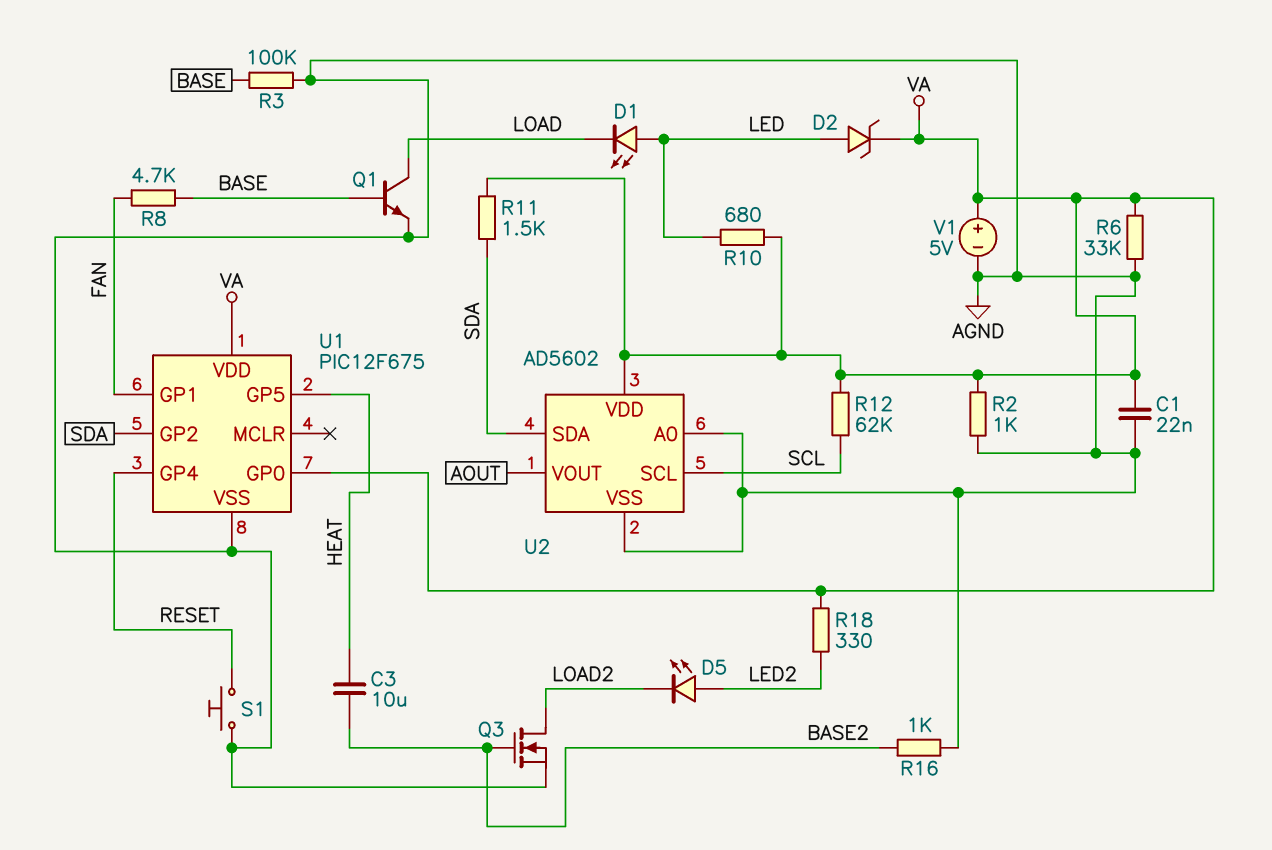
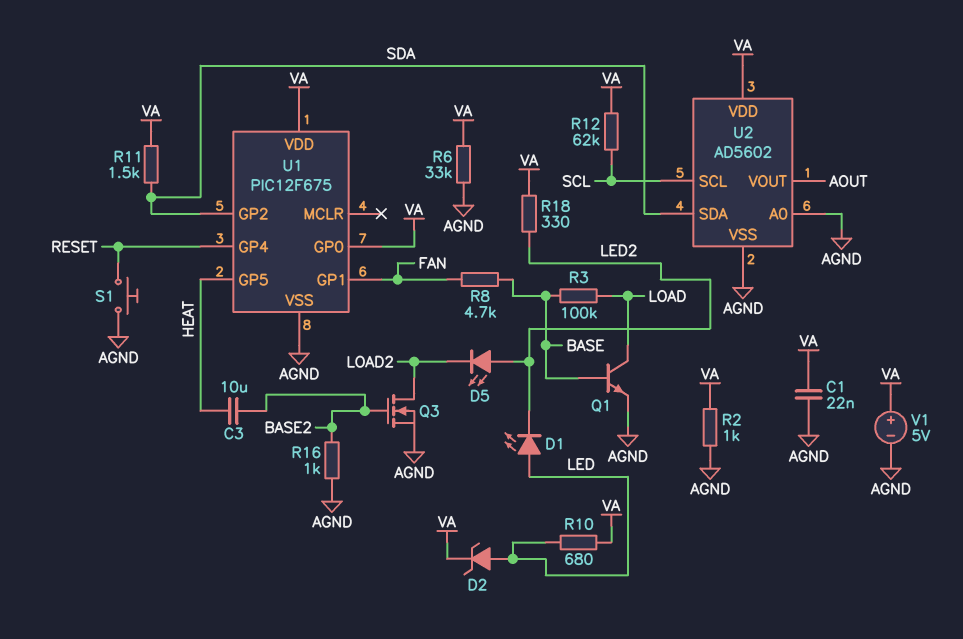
D1: LED (A LED, K LOAD) -> LED (A LED, K LED2)
R3: 100k (AGND, BASE) -> 100k (BASE, LOAD)

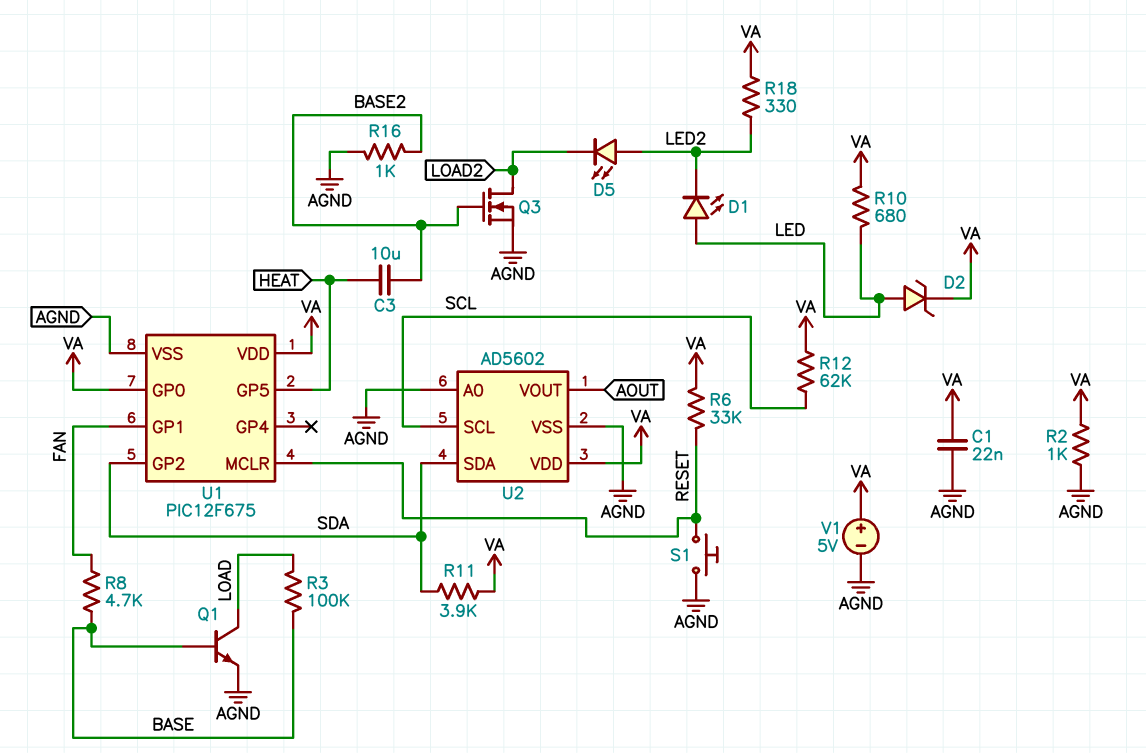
R6: 33k (AGND, VA) -> 33k (RESET, VA)
R11: 1.5k (SDA, VA) -> 3.9k (SDA, VA)
U1 pin GP4: RESET -> none
U1 pin MCLR: none -> RESET

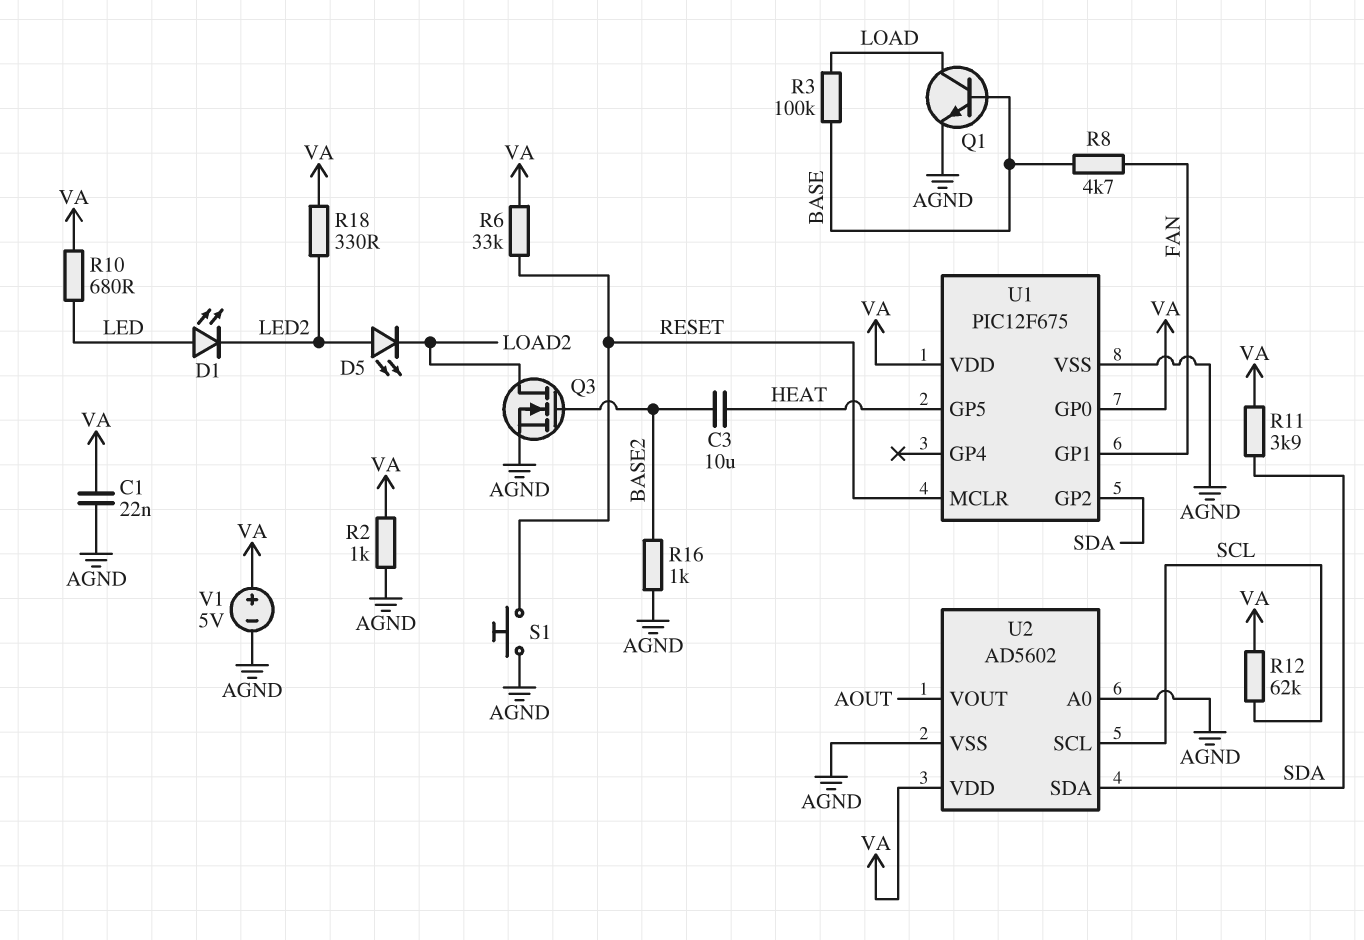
D2: zener (A LED, K VA) -> none

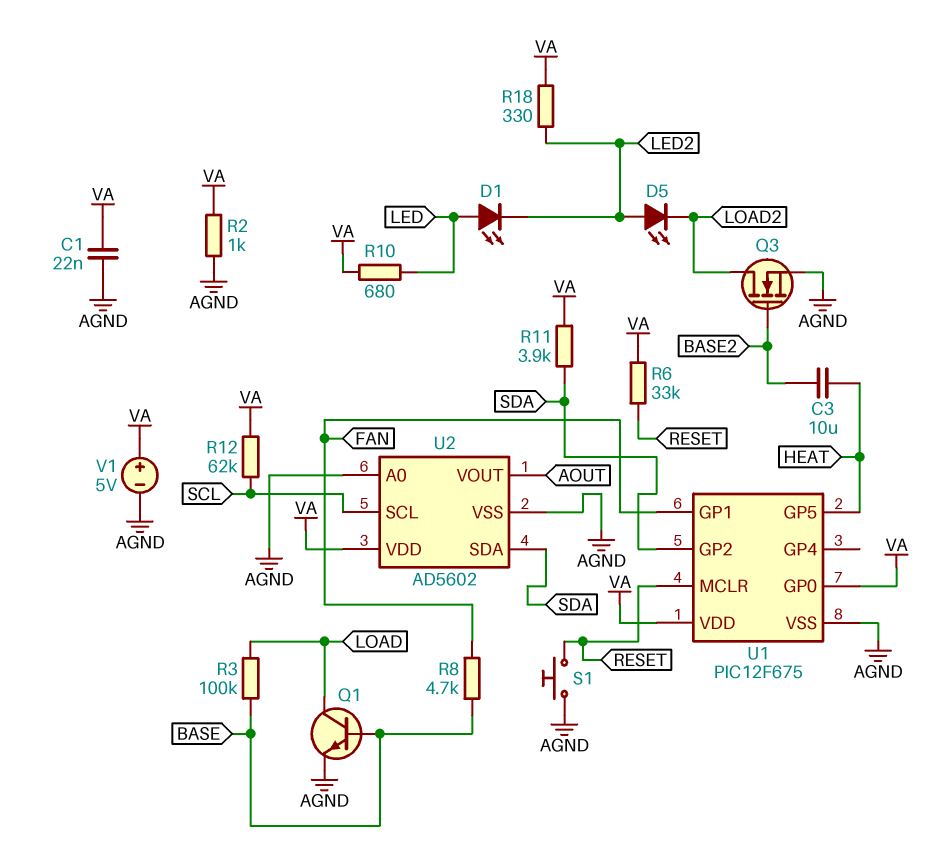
R16: 1k (AGND, BASE2) -> none

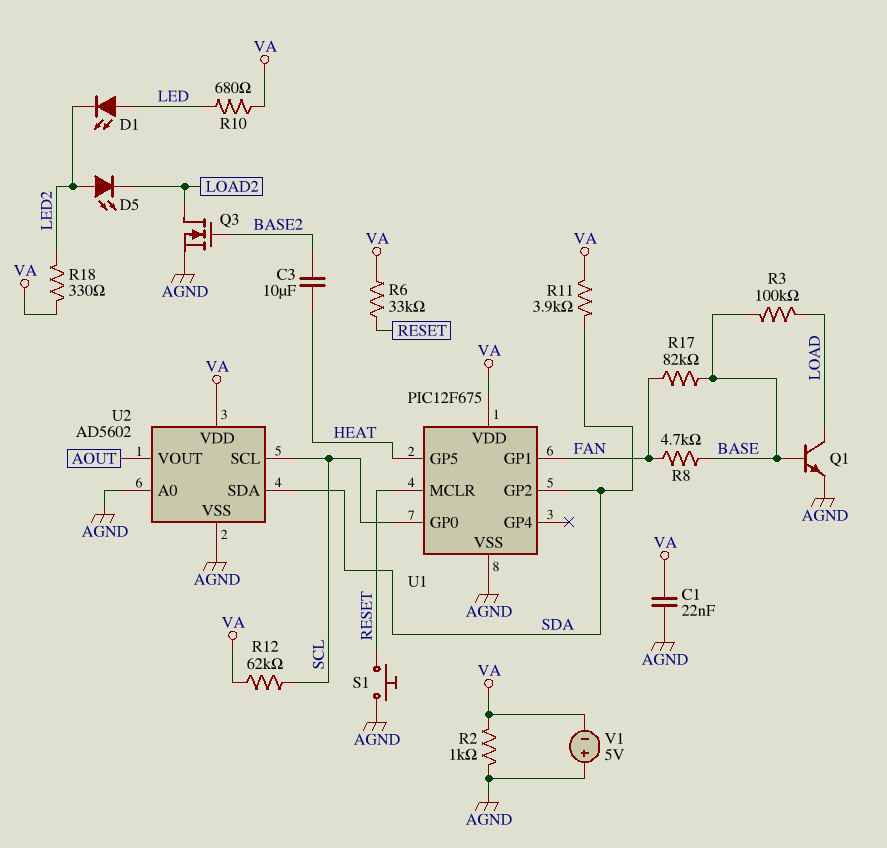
R17: none -> 82k (BASE, FAN)
U1 pin GP0: VA -> SCL
V1: 5V (plus VA, minus AGND) -> 5V (plus AGND, minus VA)

